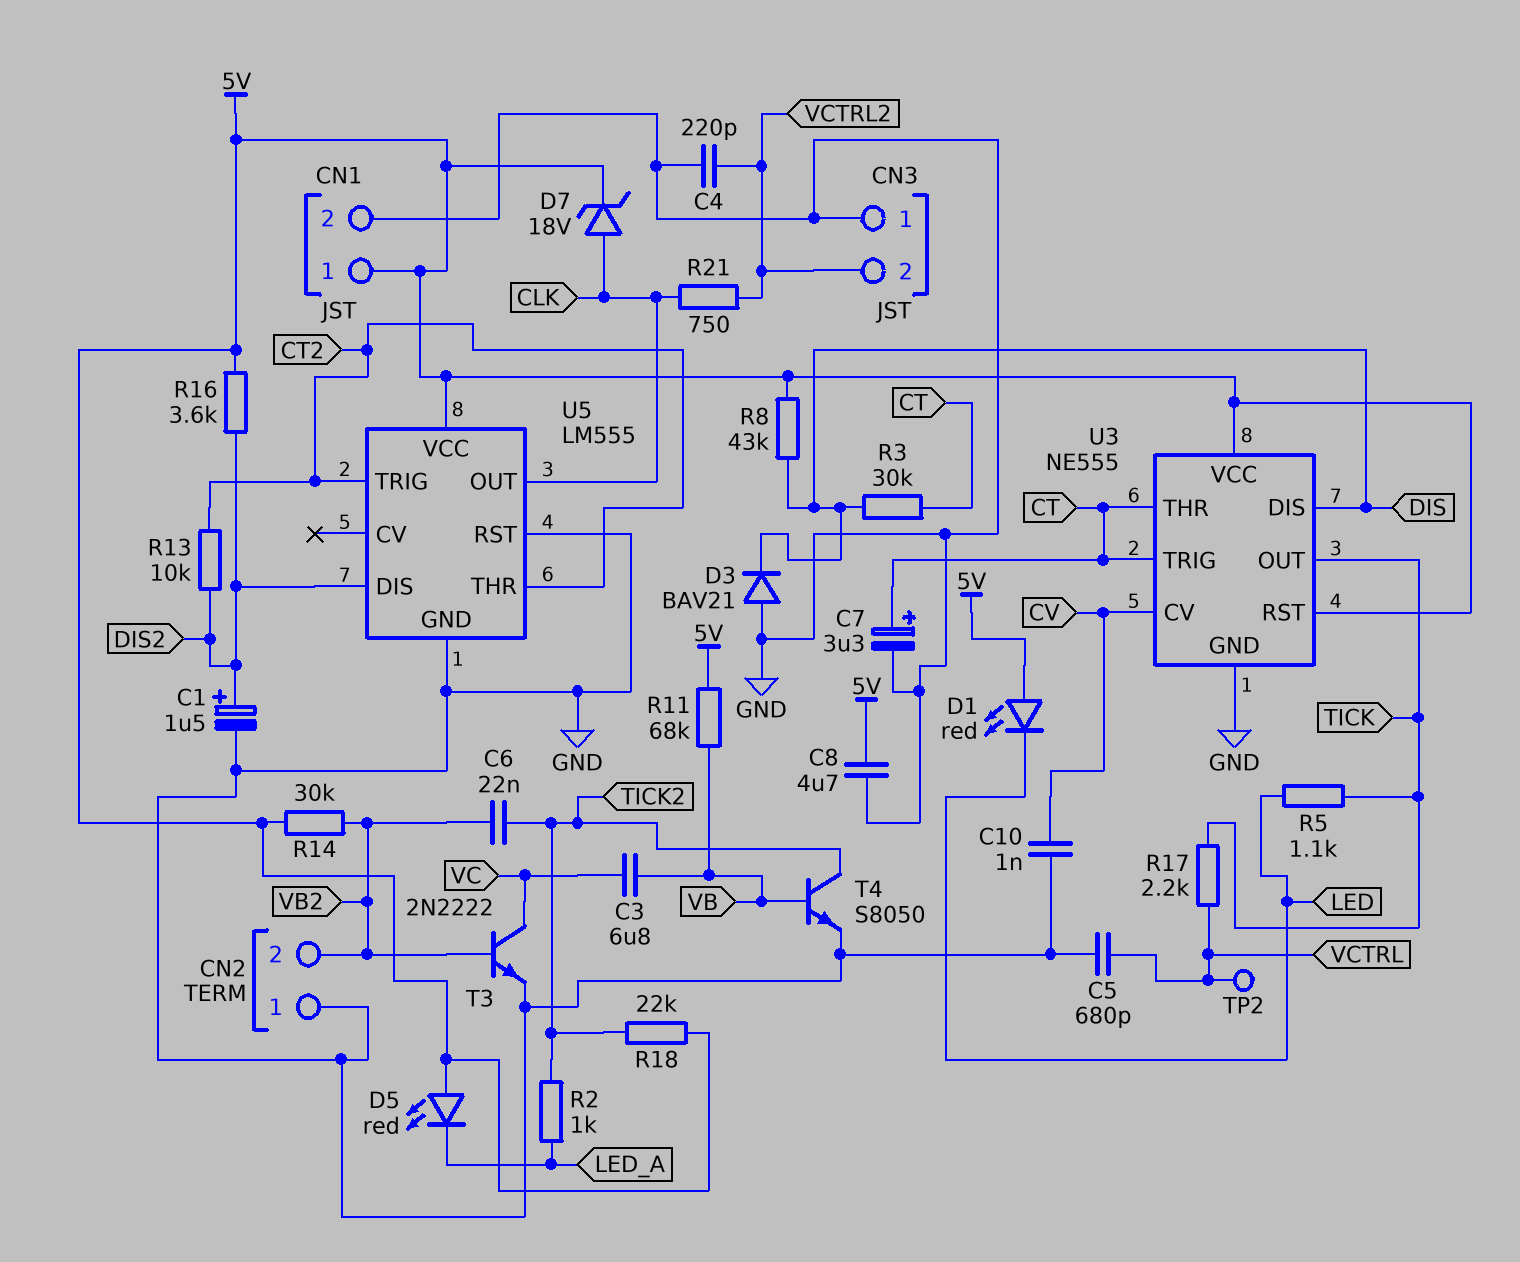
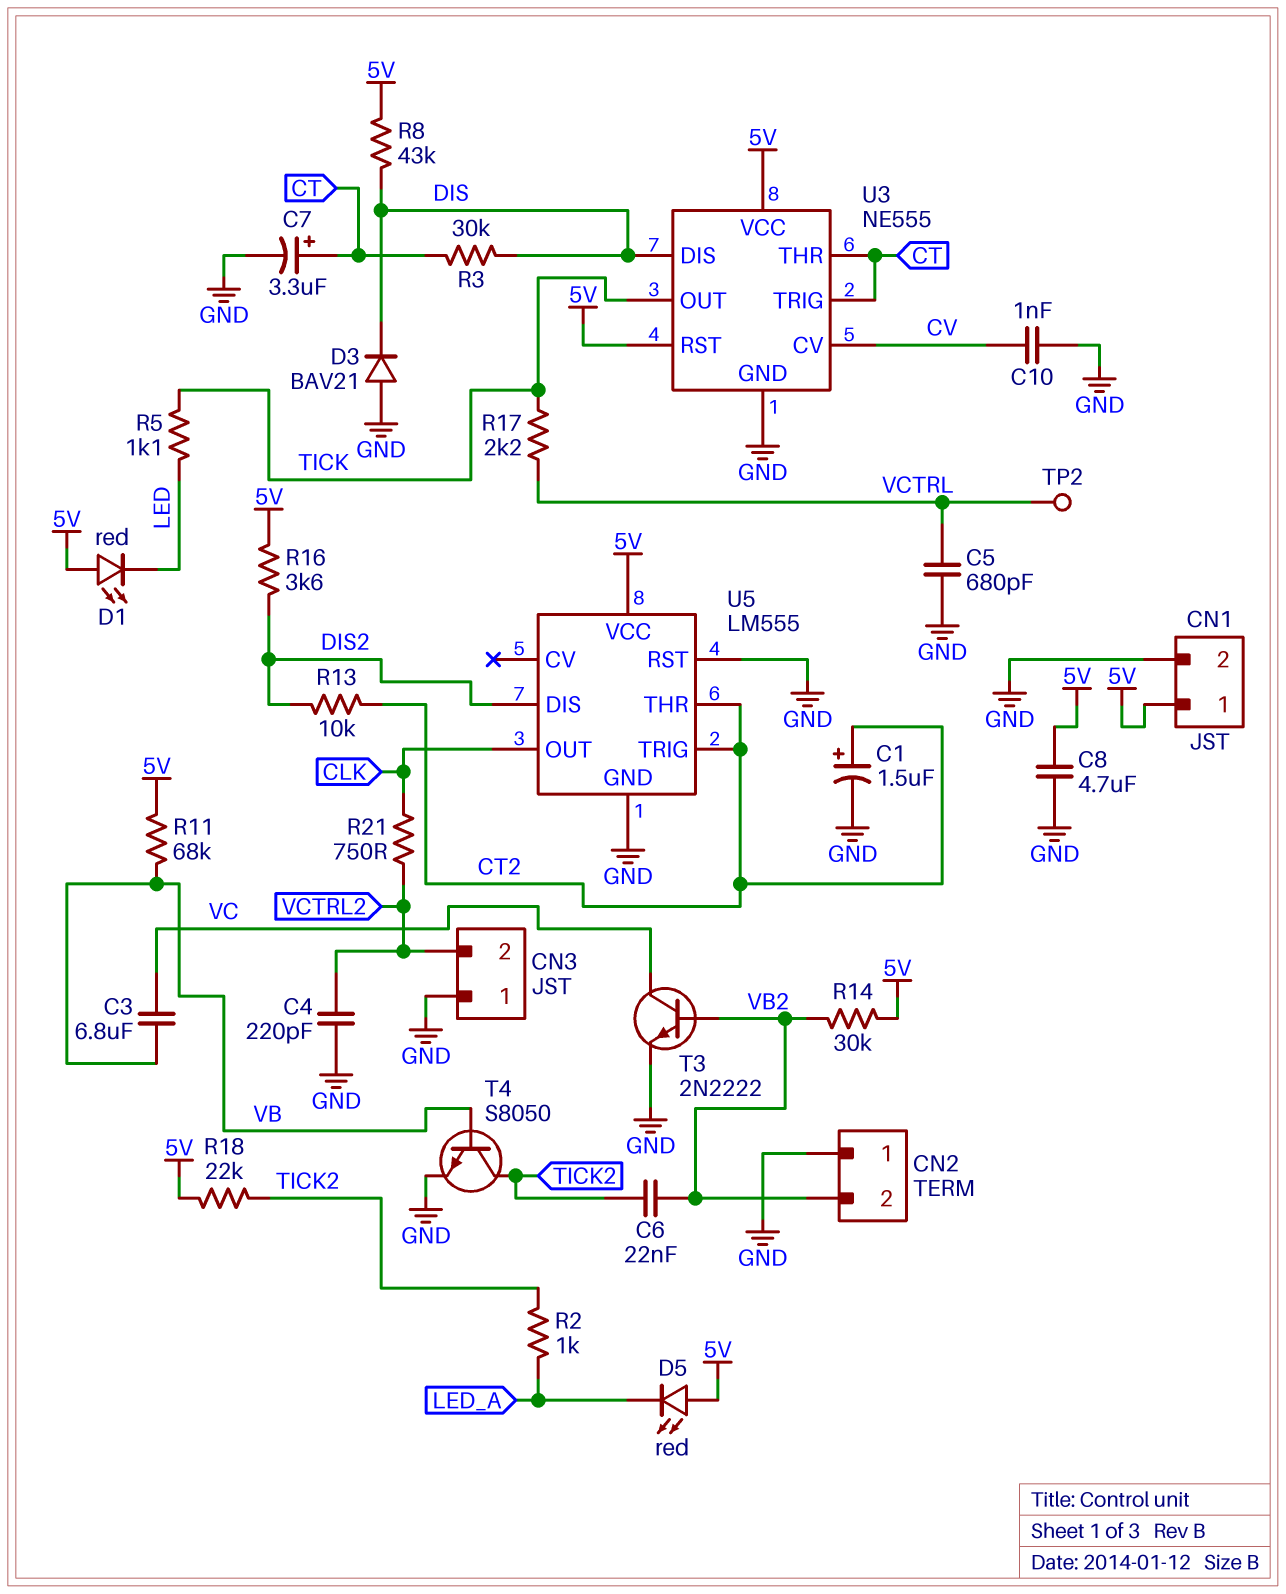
C1: 1.5uF (plus DIS2, minus GND) -> 1.5uF (plus CT2, minus GND)
D7: zener 18V (A CLK, K 5V) -> none

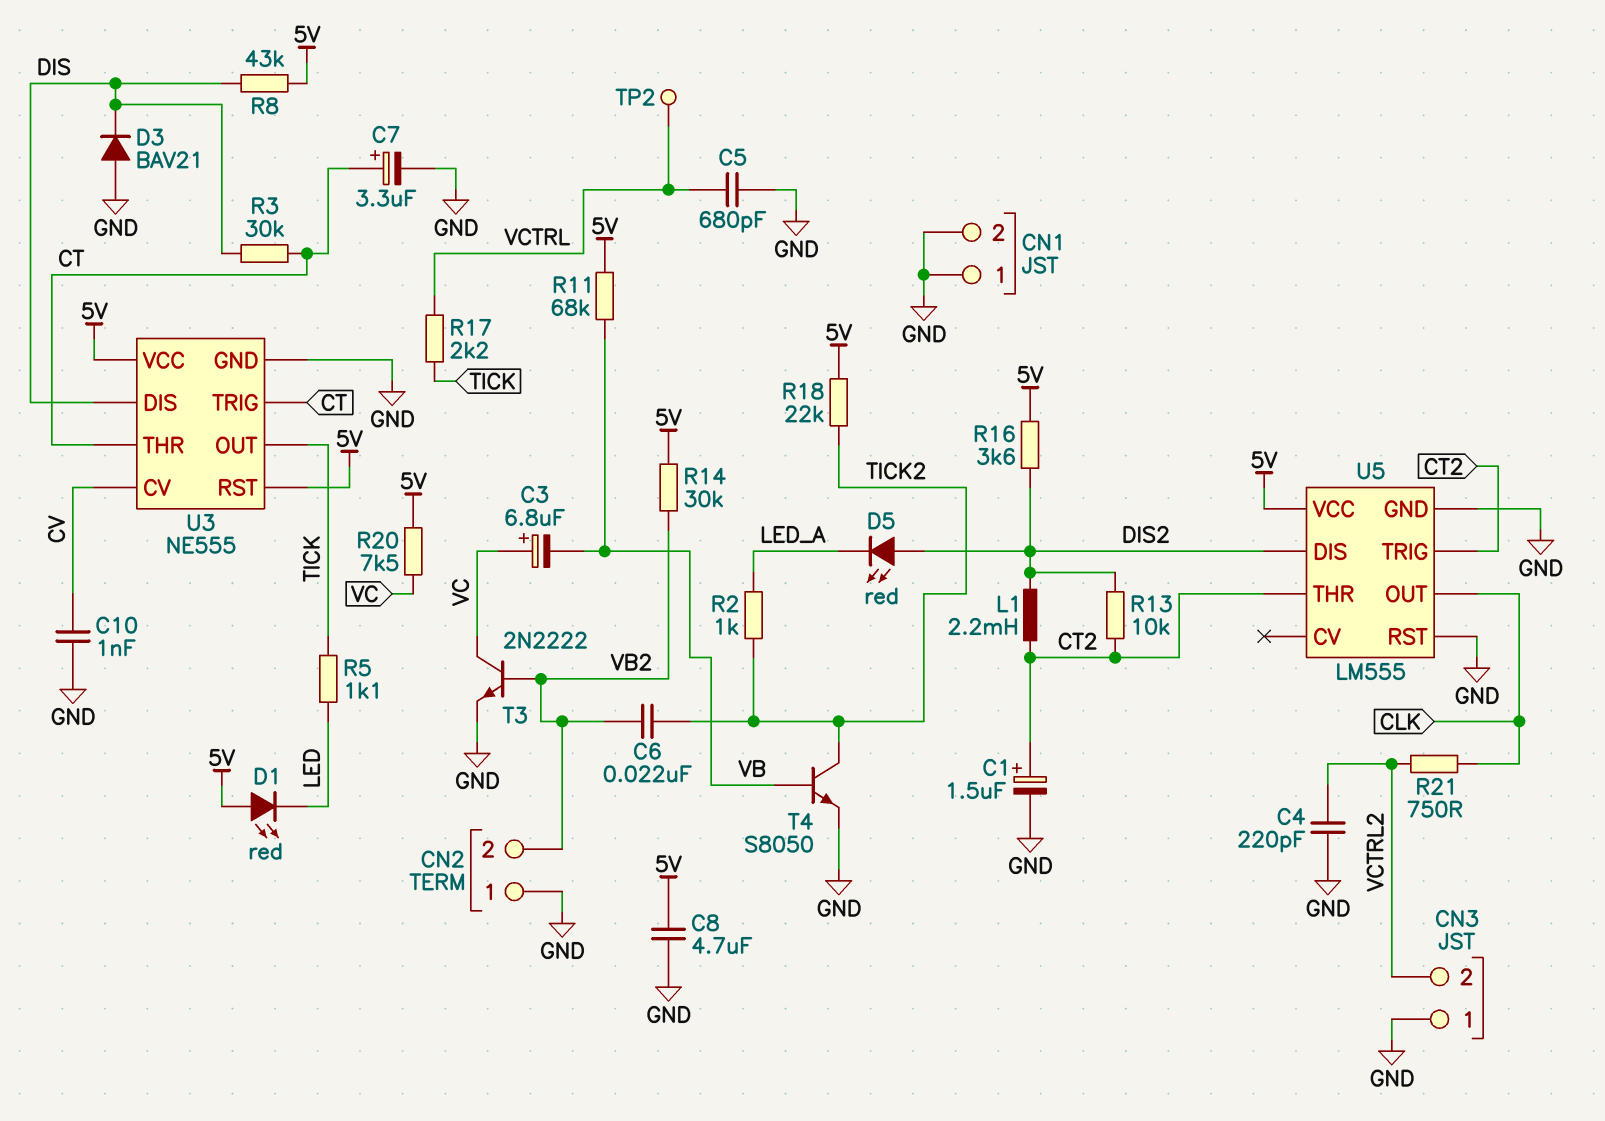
C3: 6.8uF (VB, VC) -> 6.8uF (plus VC, minus VB)
CN1 pin 1: 5V -> GND
D5: LED red (A 5V, K LED_A) -> LED red (A DIS2, K LED_A)
L1: none -> 2.2mH (CT2, DIS2)
R20: none -> 7.5k (5V, VC)

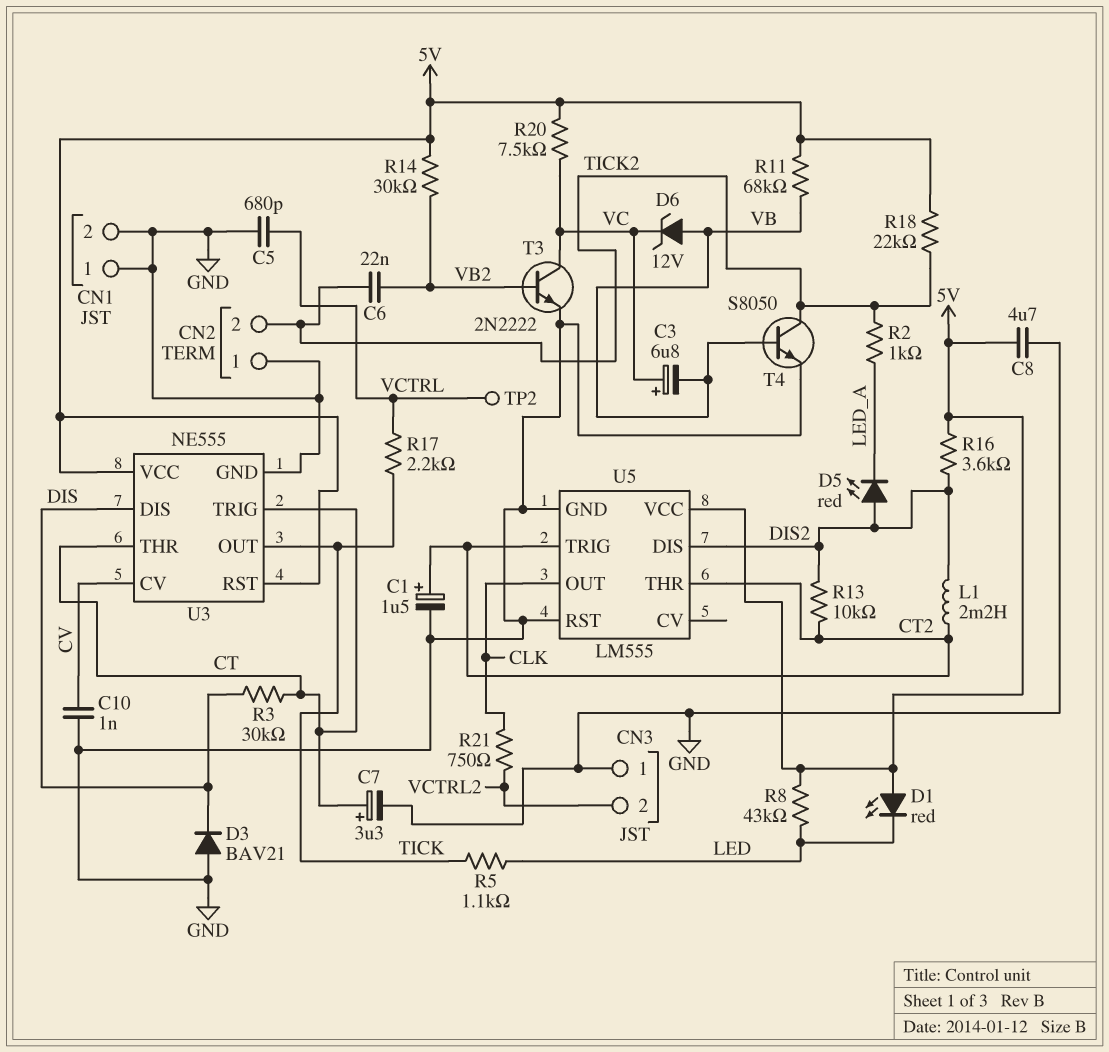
C4: 220pF (GND, VCTRL2) -> none
CN2 pin 2: VB2 -> TICK2
D6: none -> zener 12V (A VB, K VC)
R8: 43k (5V, DIS) -> 43k (5V, LED)

